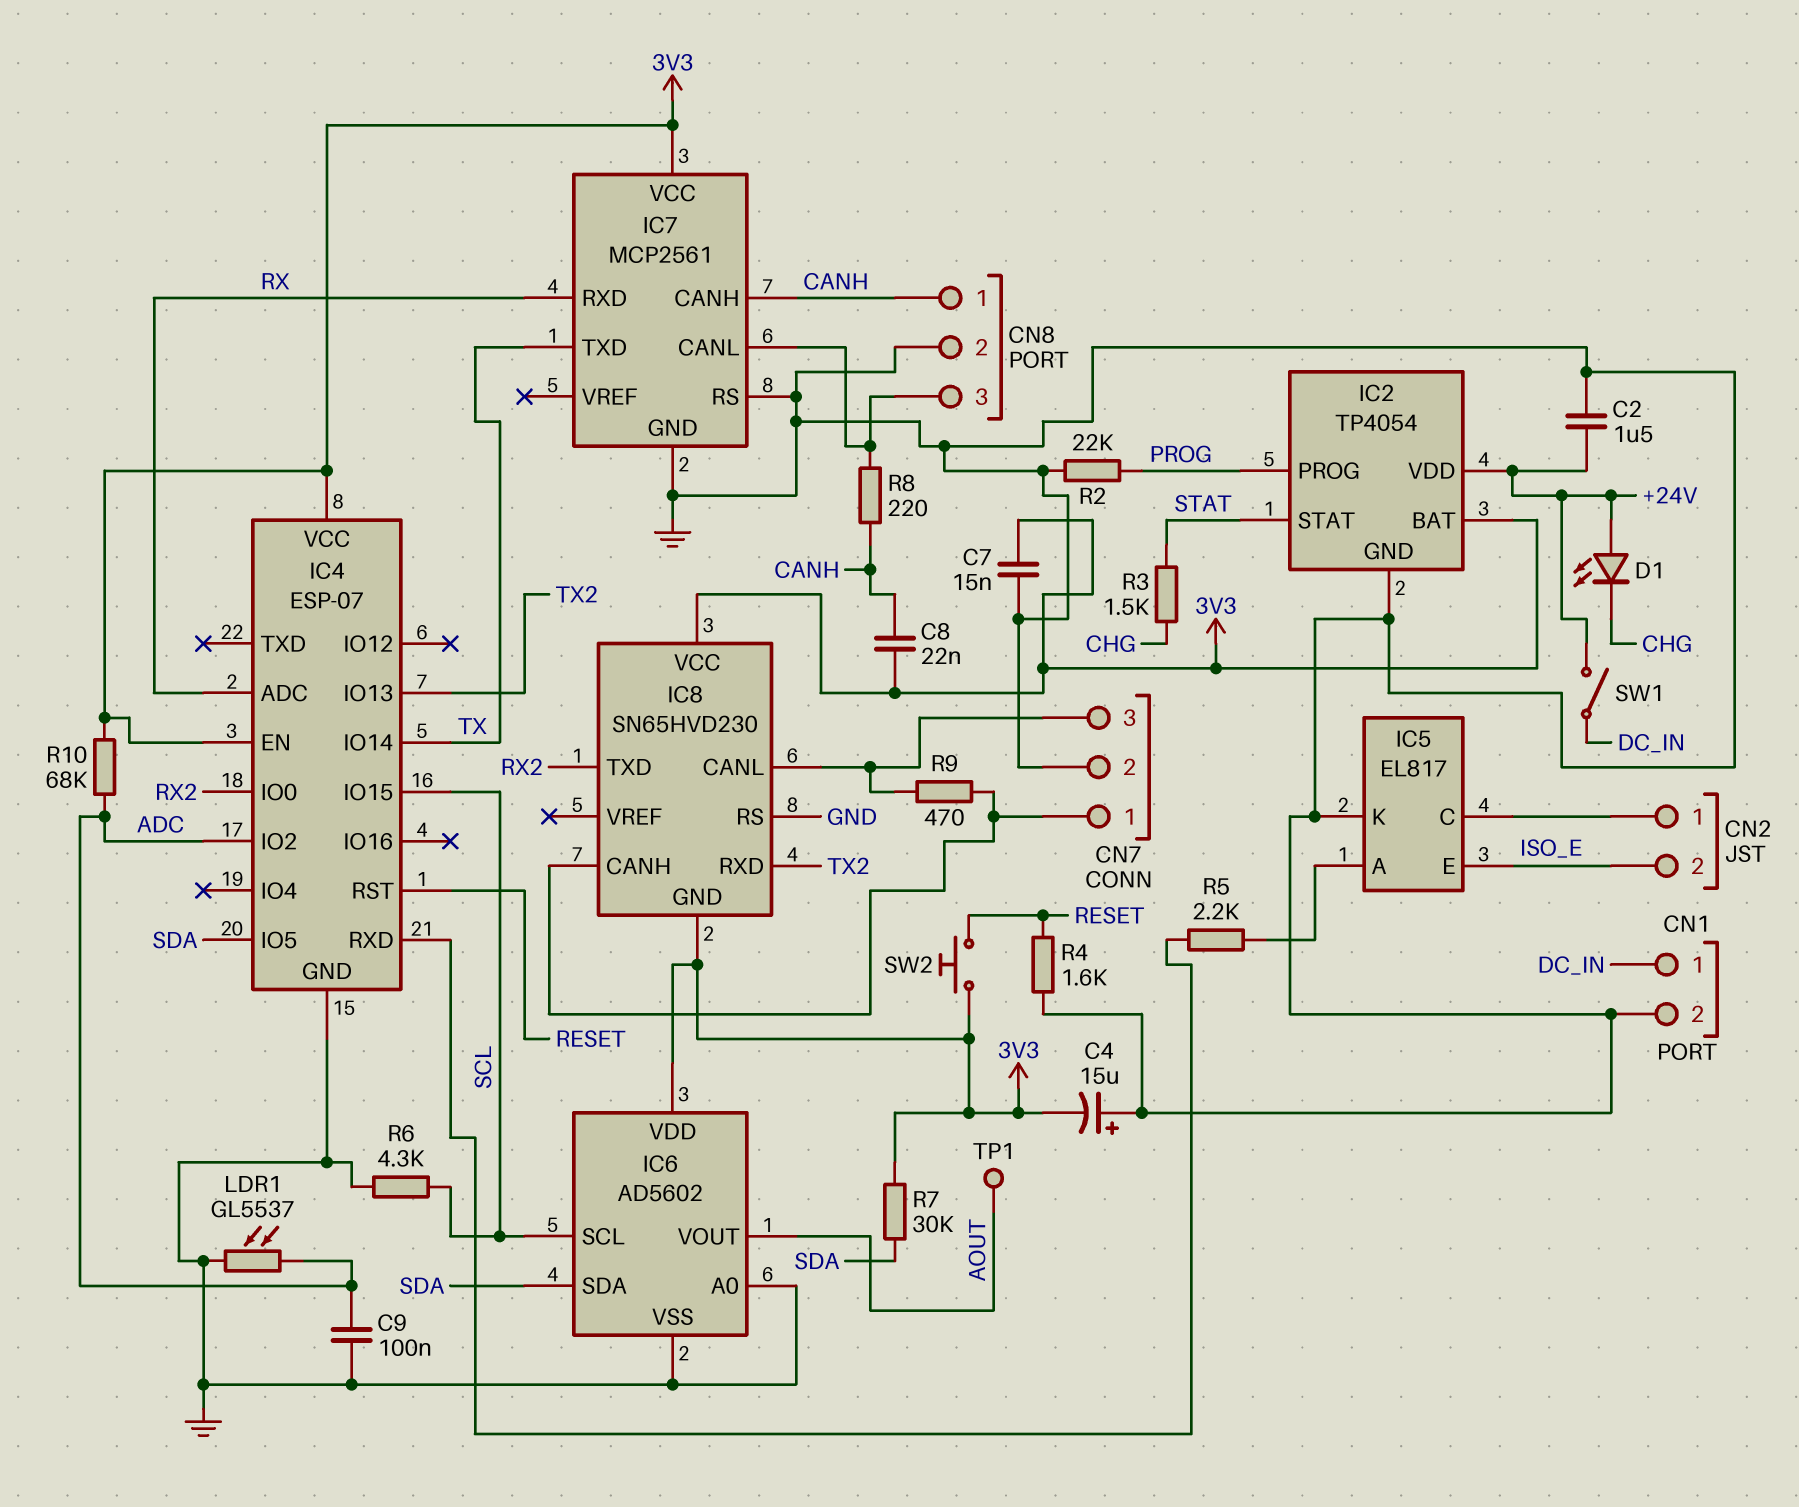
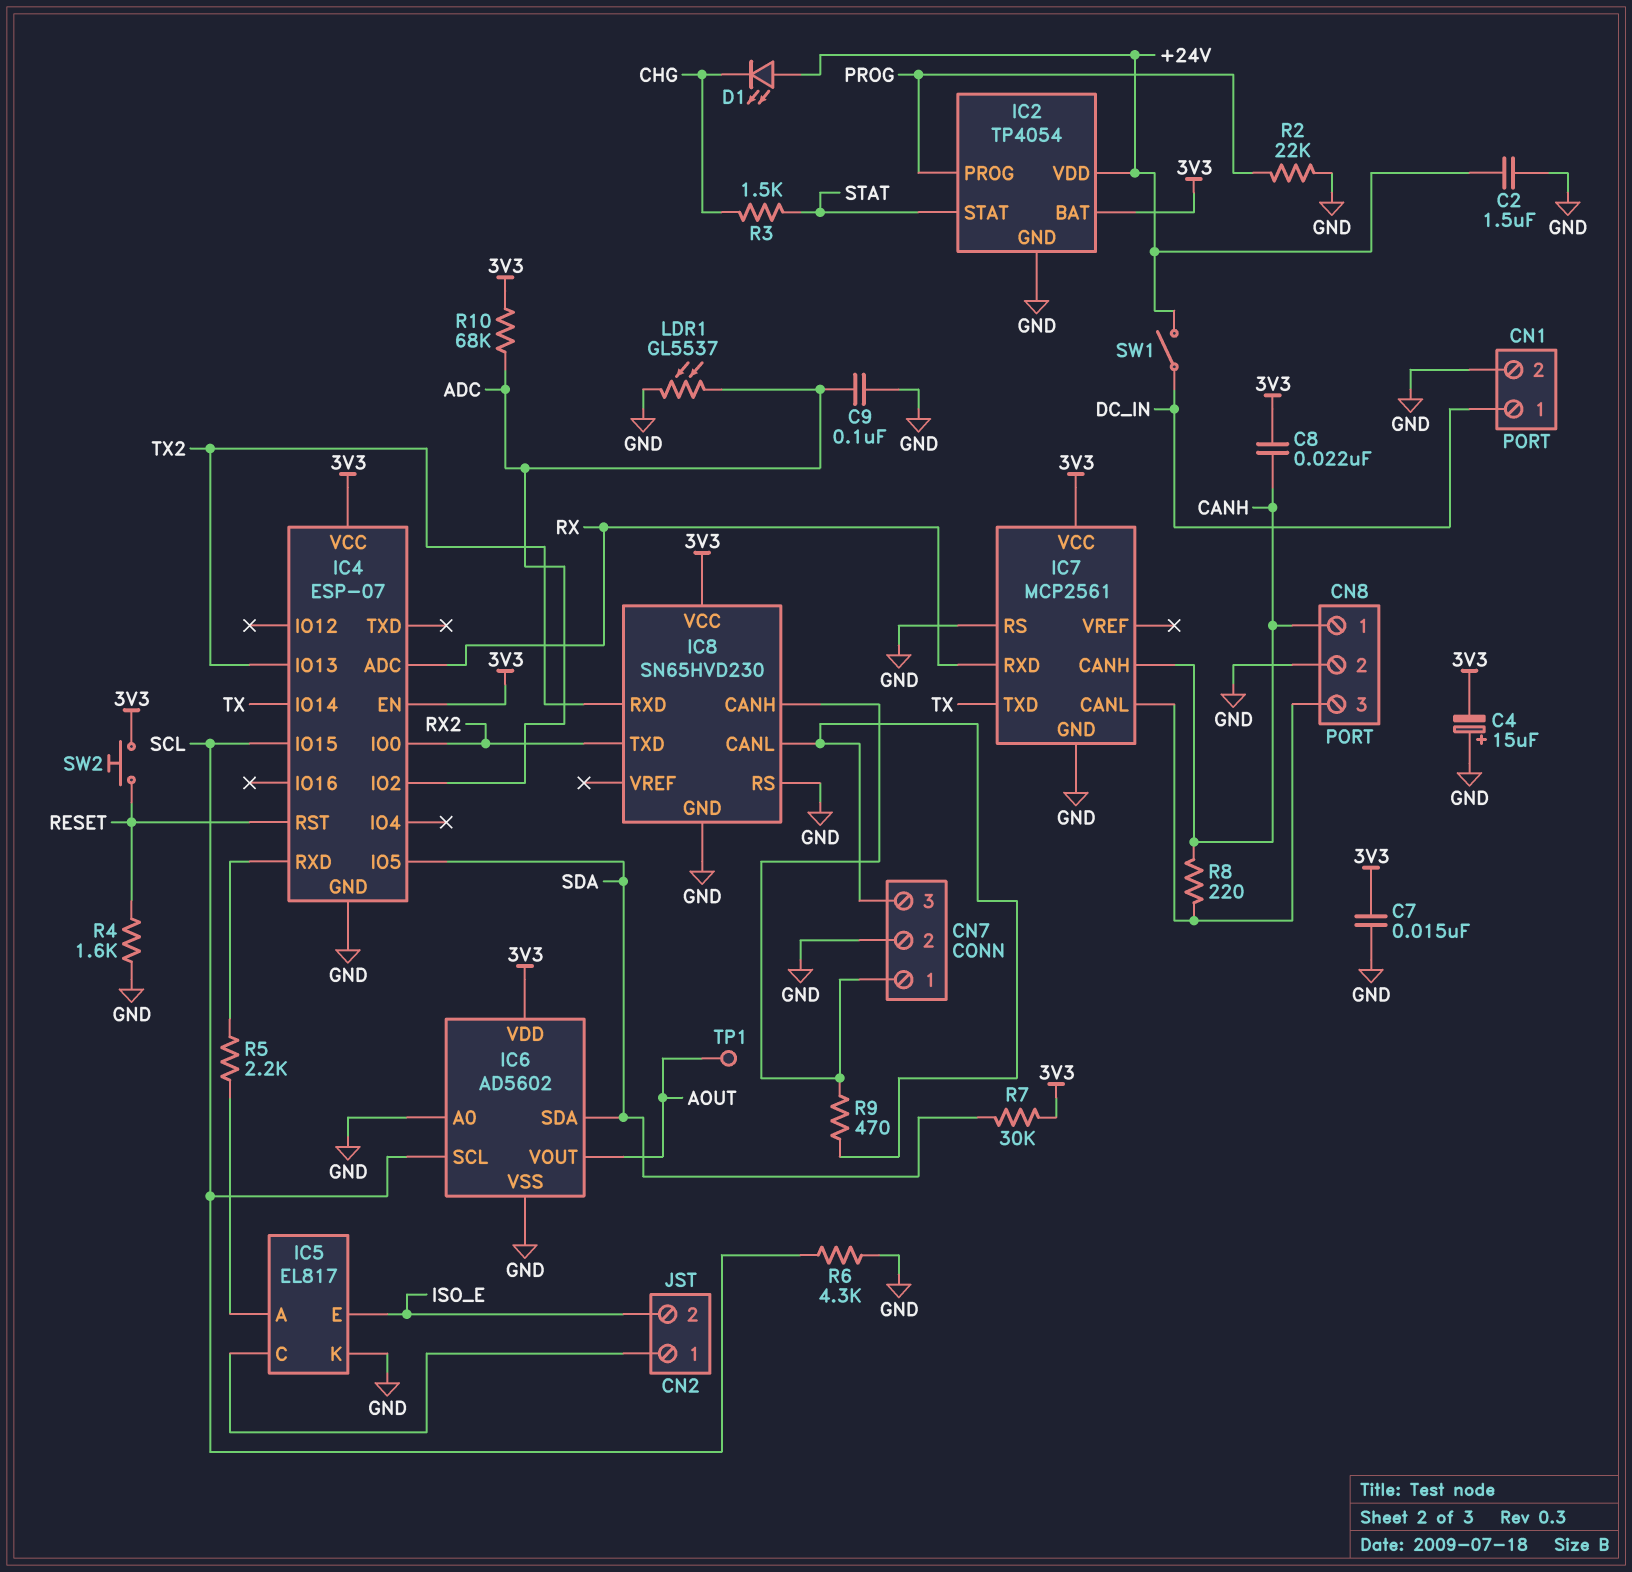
IC8 pin GND: 3V3 -> GND

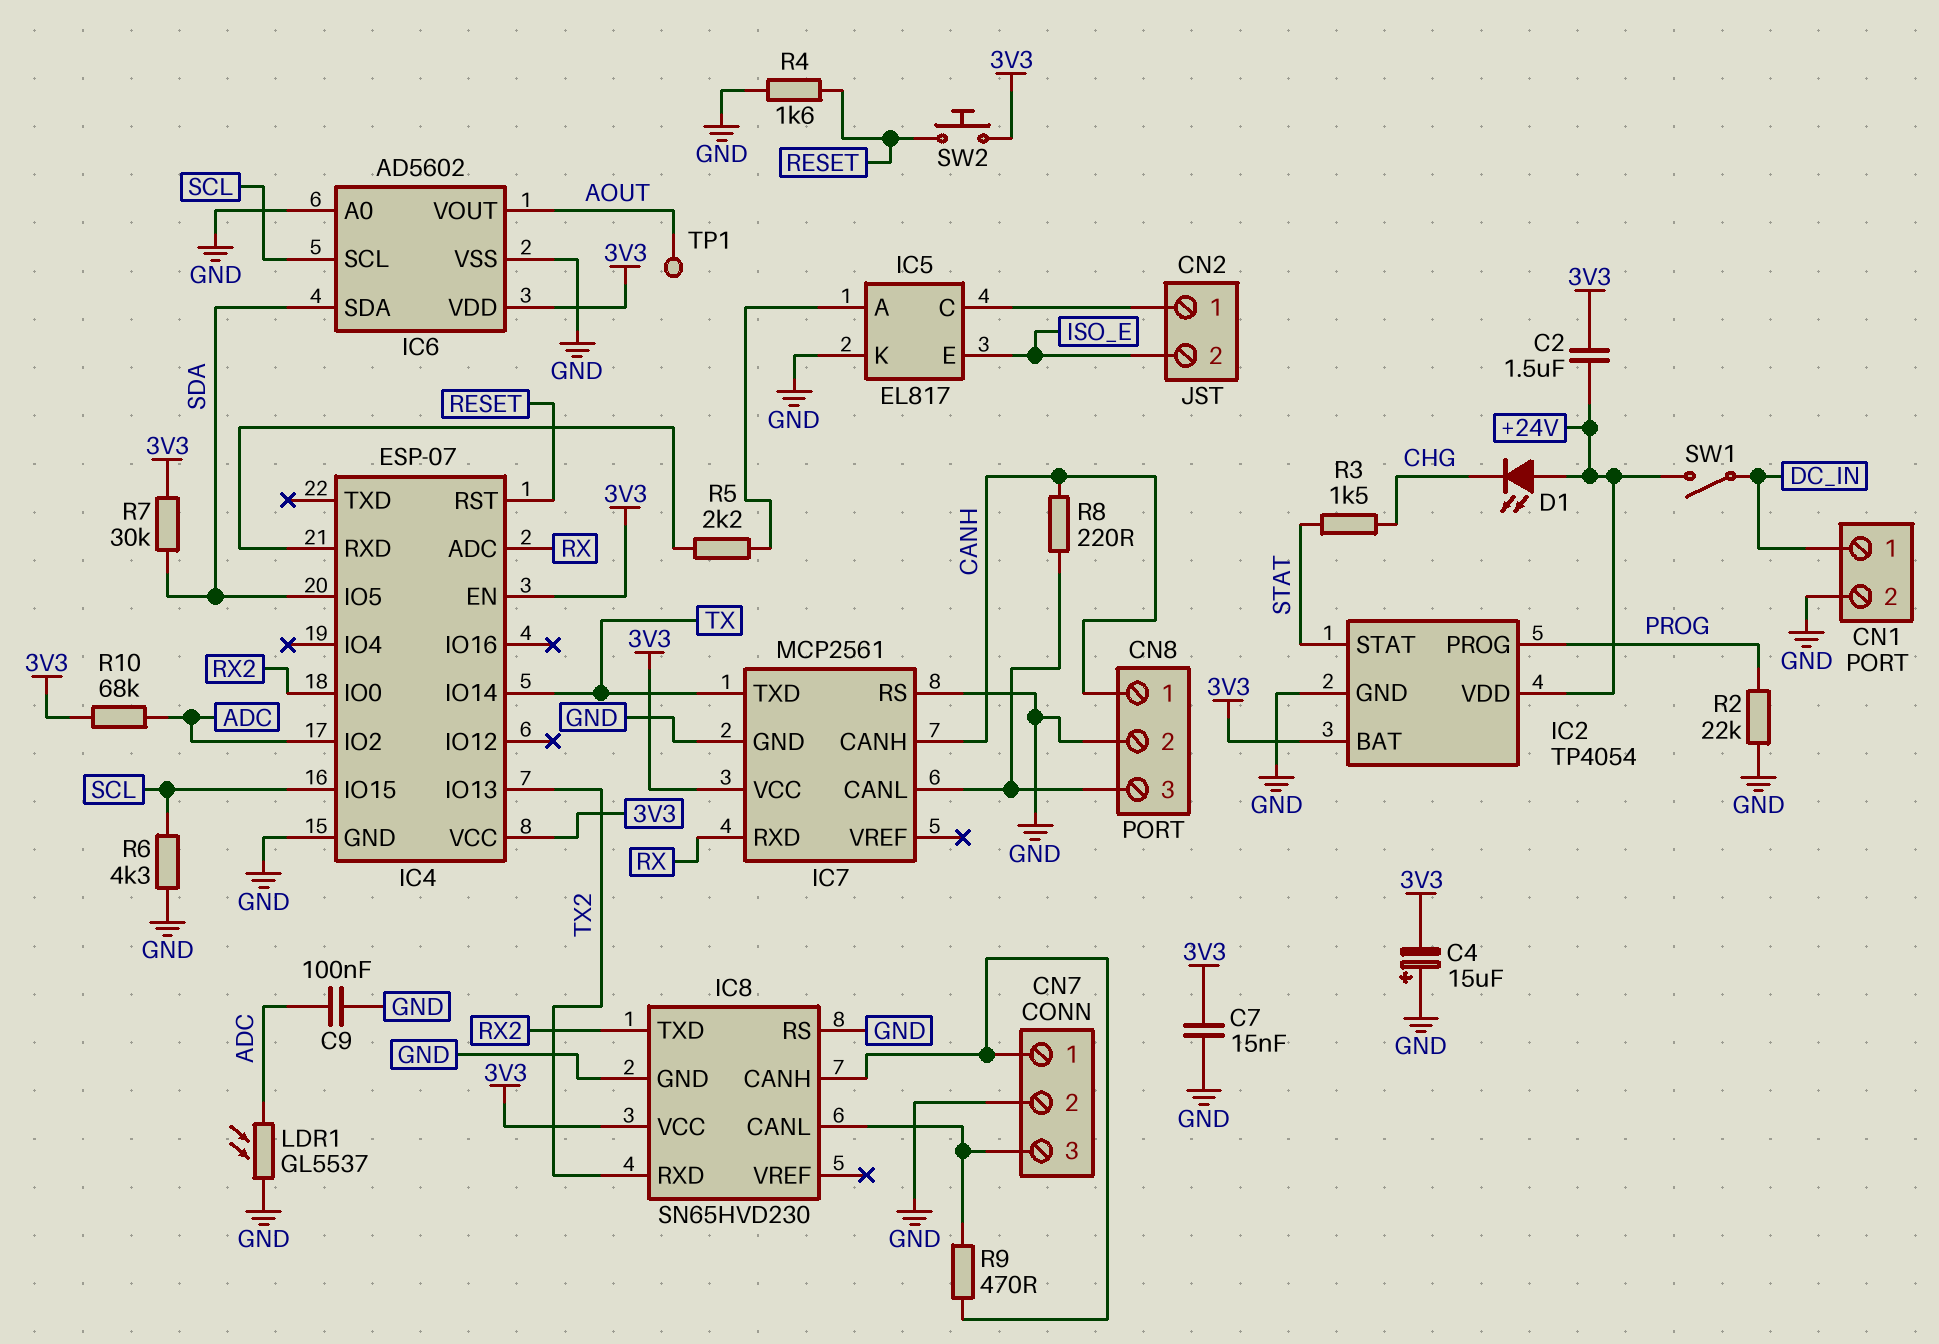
C2: 1.5uF (+24V, GND) -> 1.5uF (+24V, 3V3)
C8: 22nF (3V3, CANH) -> none

